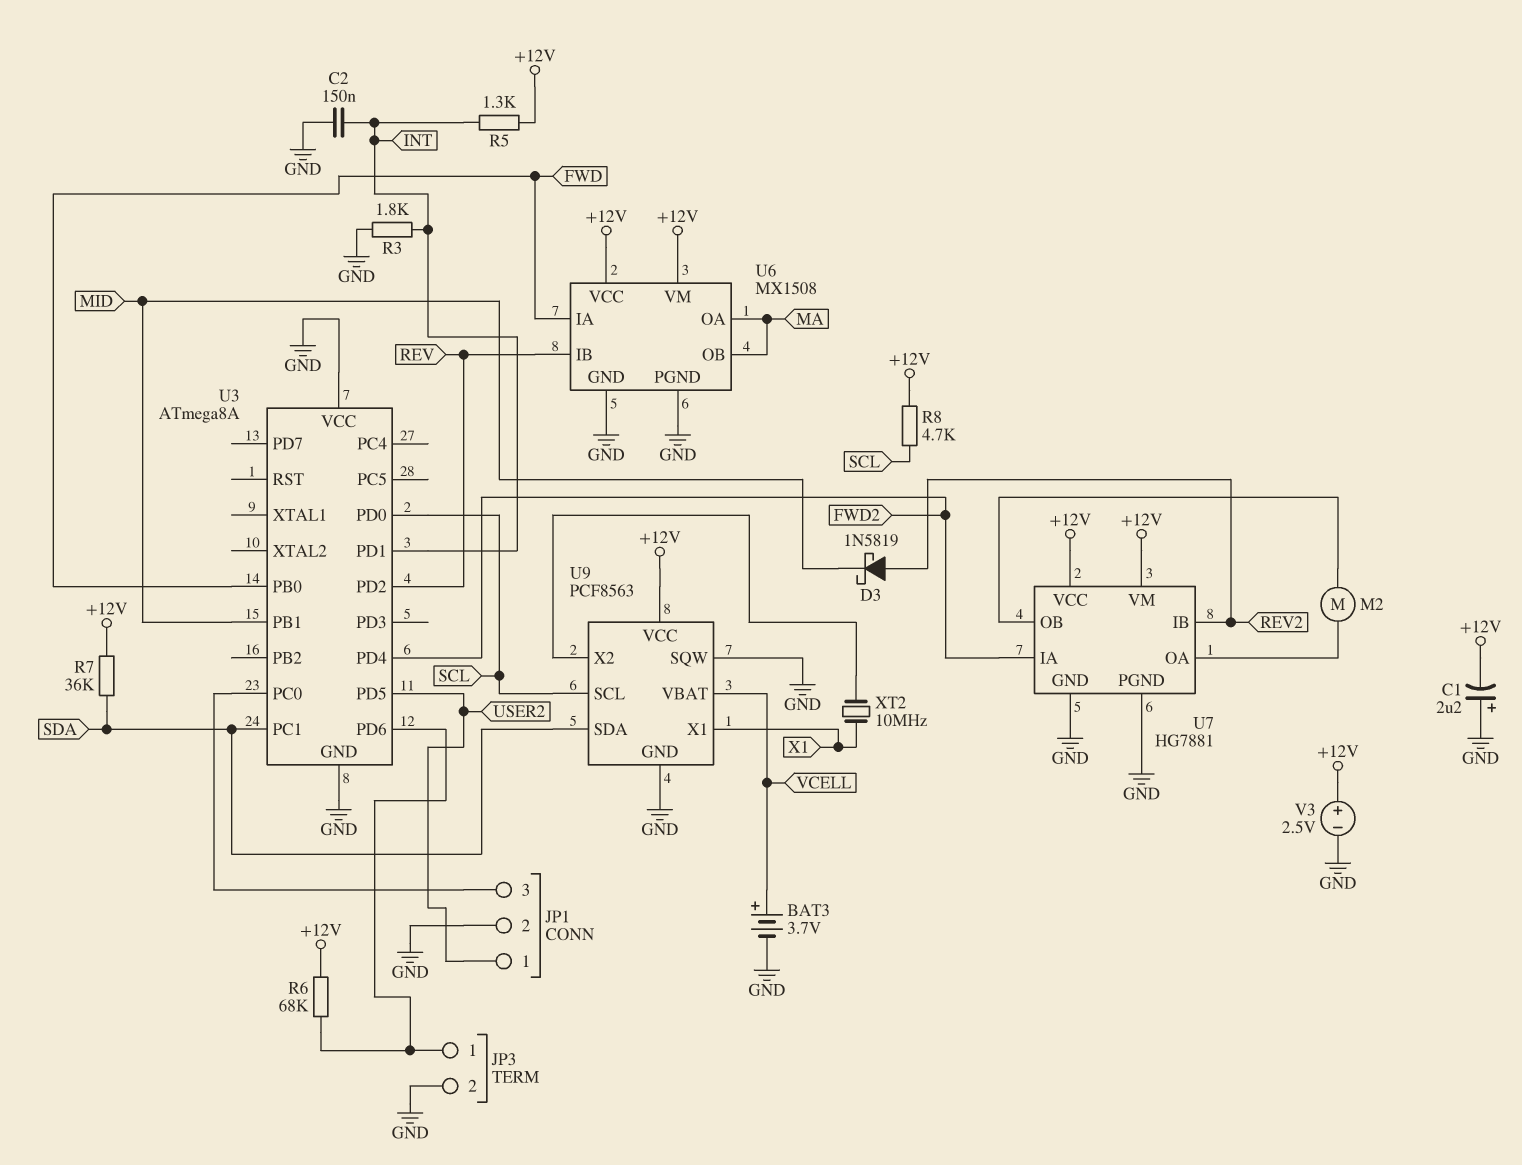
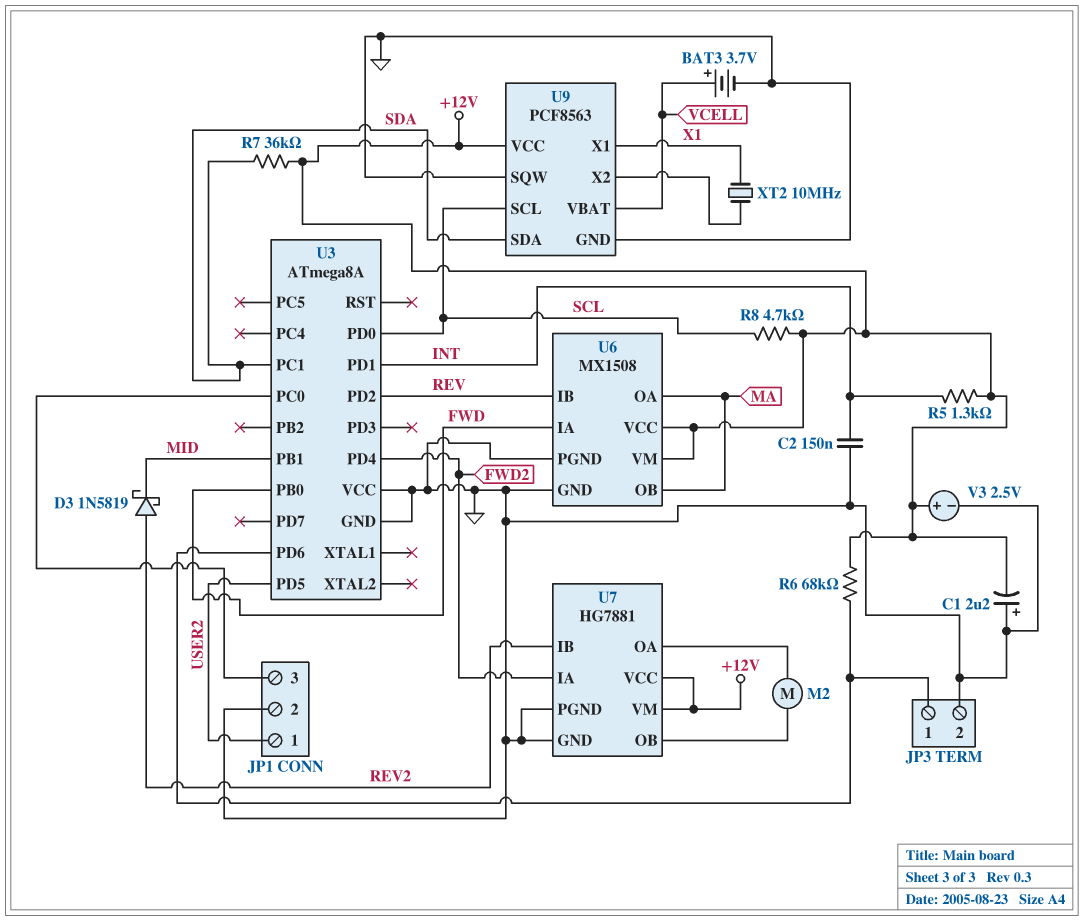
R3: 1.8k (GND, INT) -> none

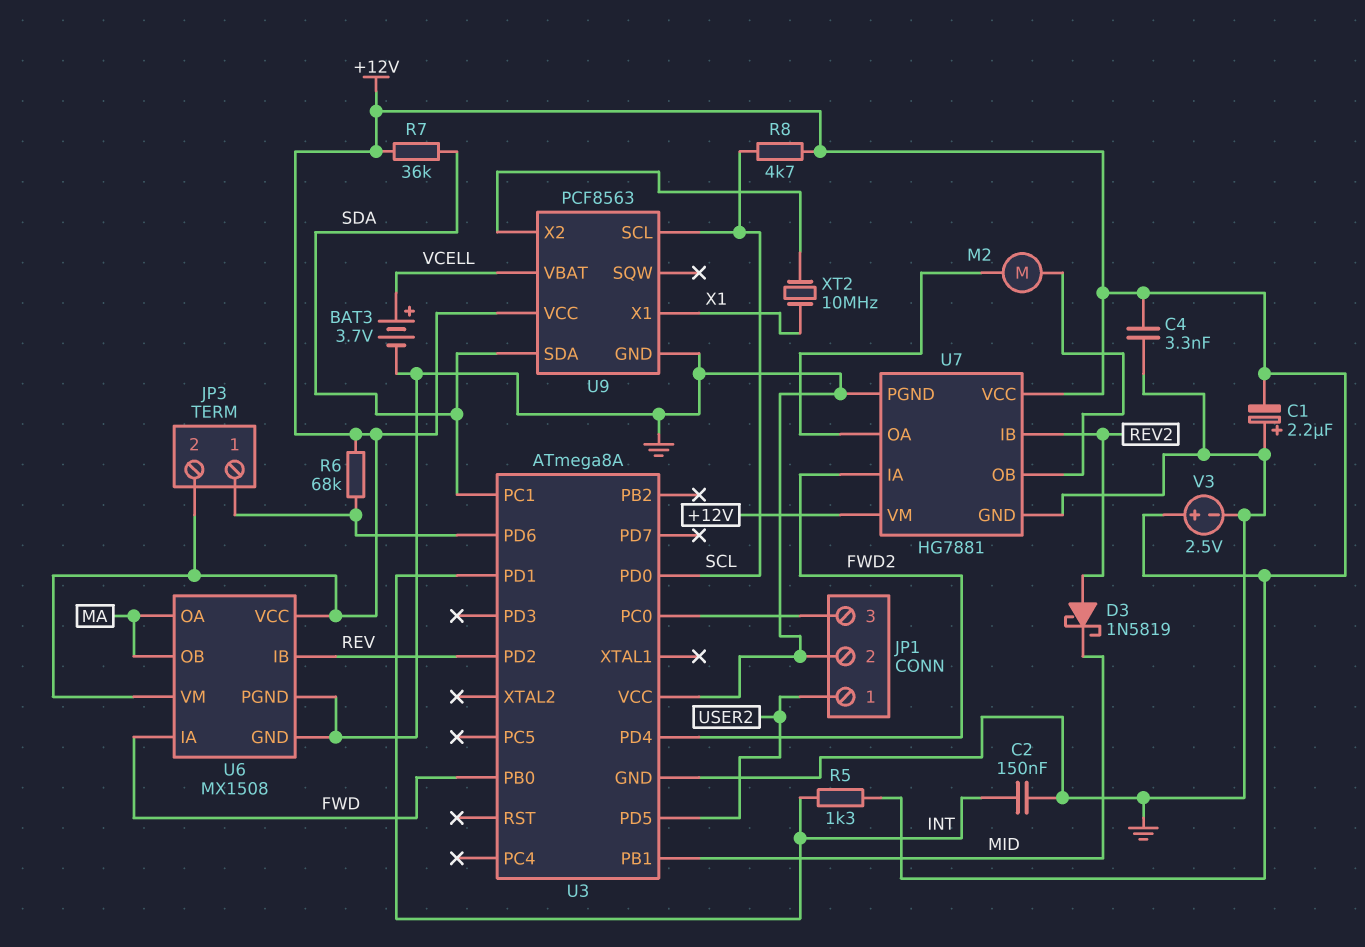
C4: none -> 3.3nF (+12V, GND)
JP3 pin 2: GND -> +12V
U9 pin SQW: GND -> none

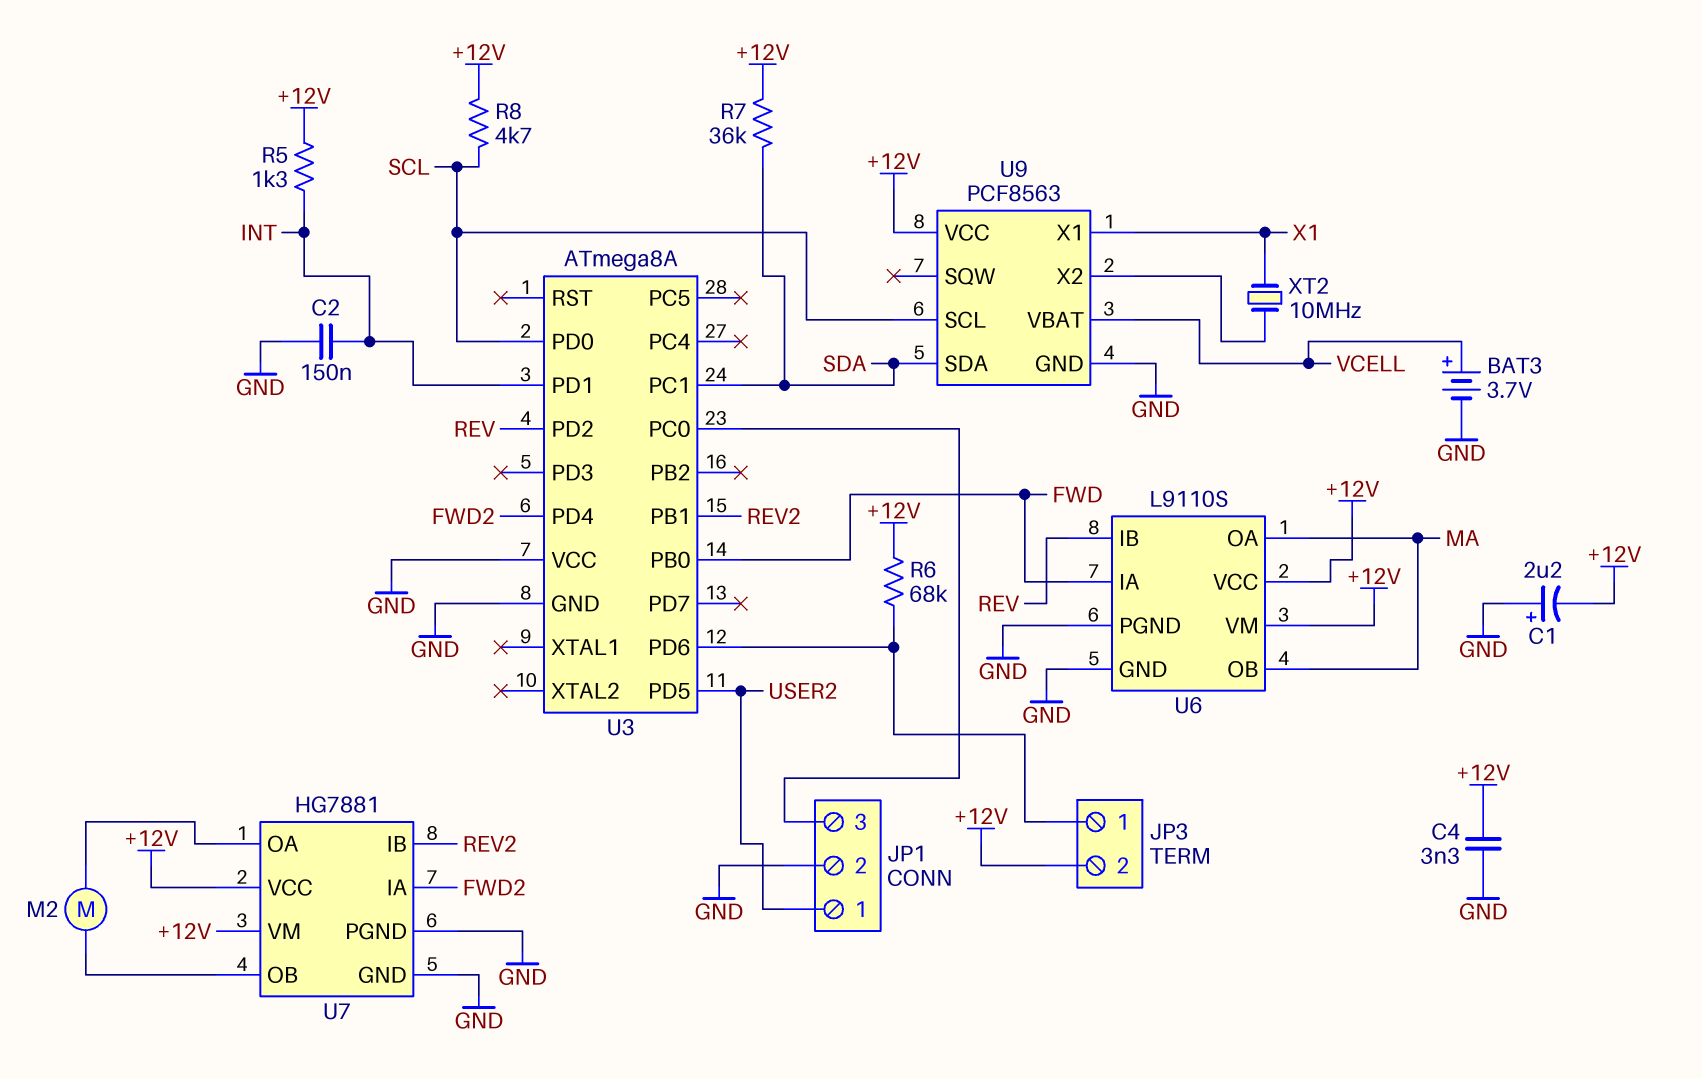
D3: schottky 1N5819 (A REV2, K MID) -> none
U3 pin PB1: MID -> REV2
U6: MX1508 -> L9110S
V3: 2.5V (plus +12V, minus GND) -> none

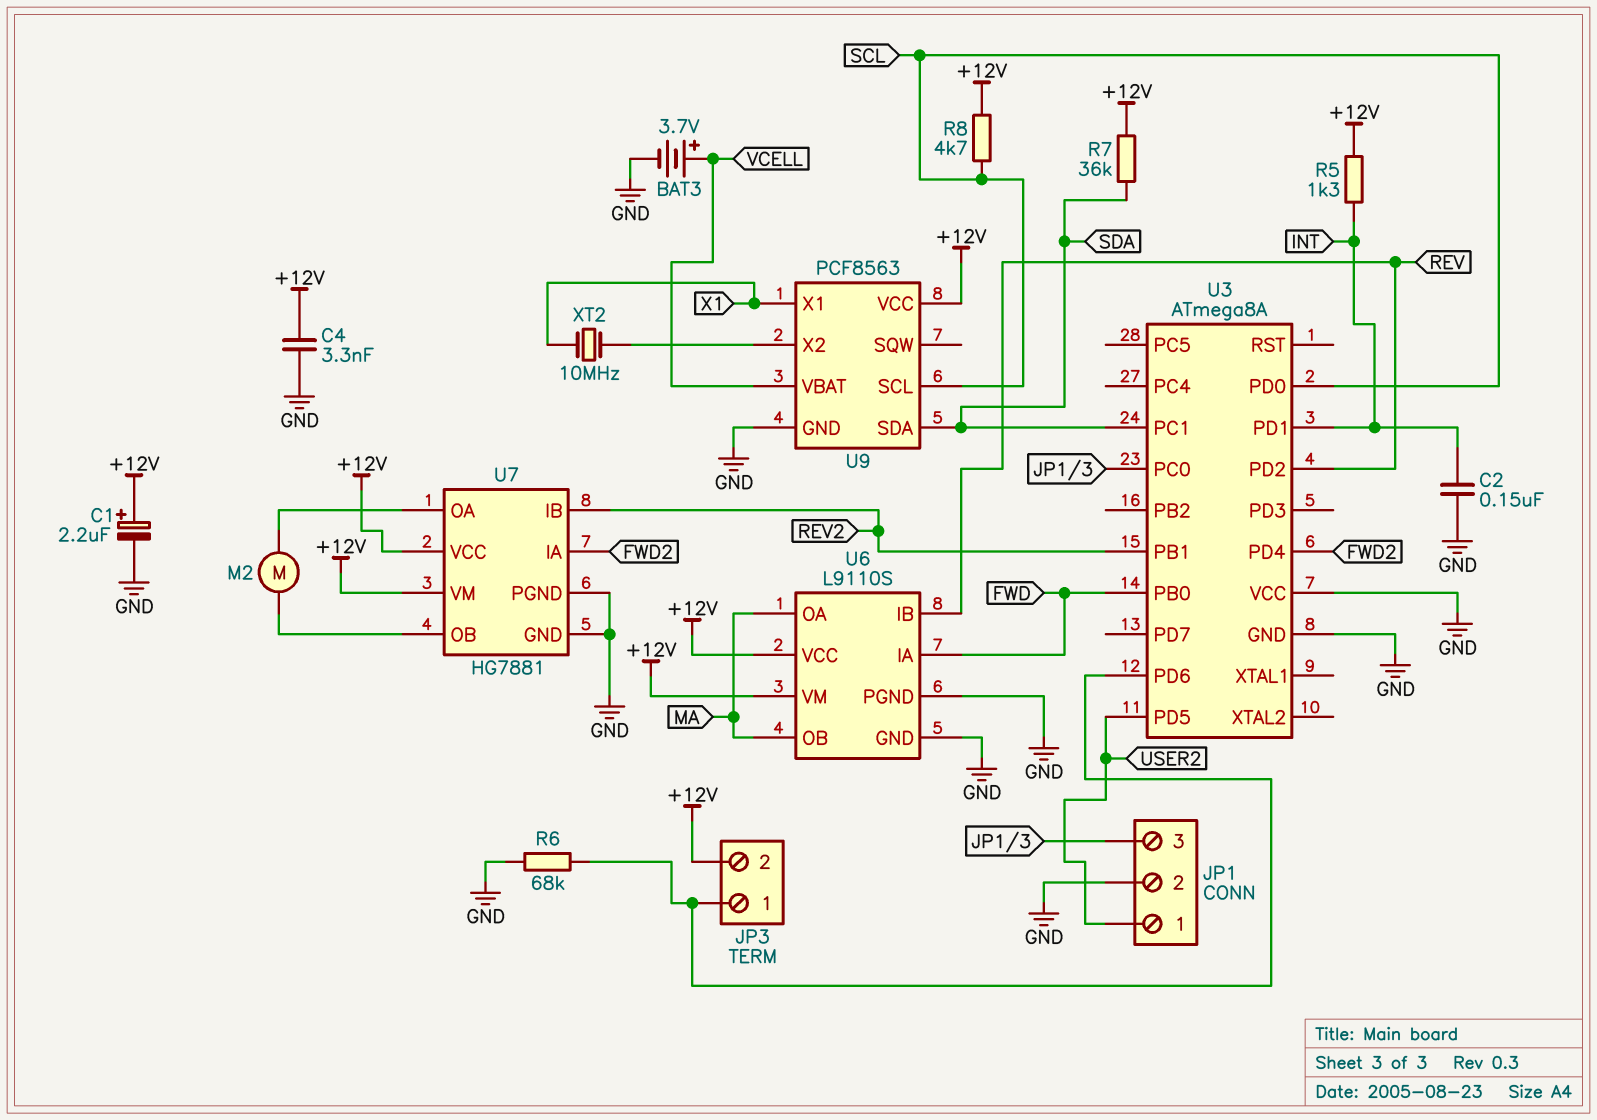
C1: 2.2uF (plus GND, minus +12V) -> 2.2uF (plus +12V, minus GND)
R6: 68k (+12V, JP3/1) -> 68k (GND, JP3/1)

